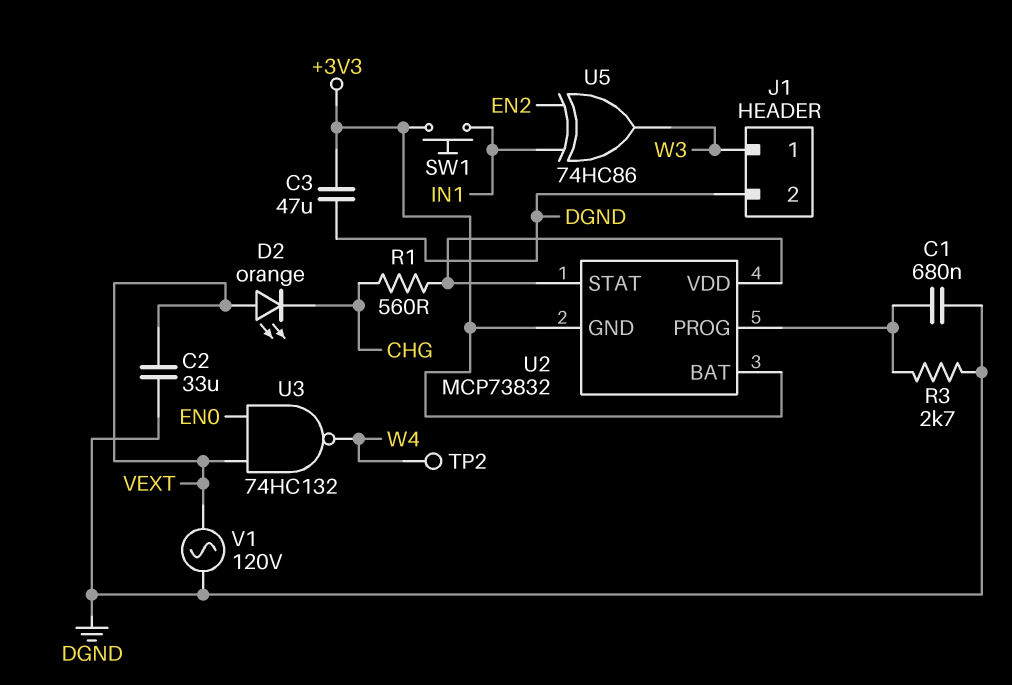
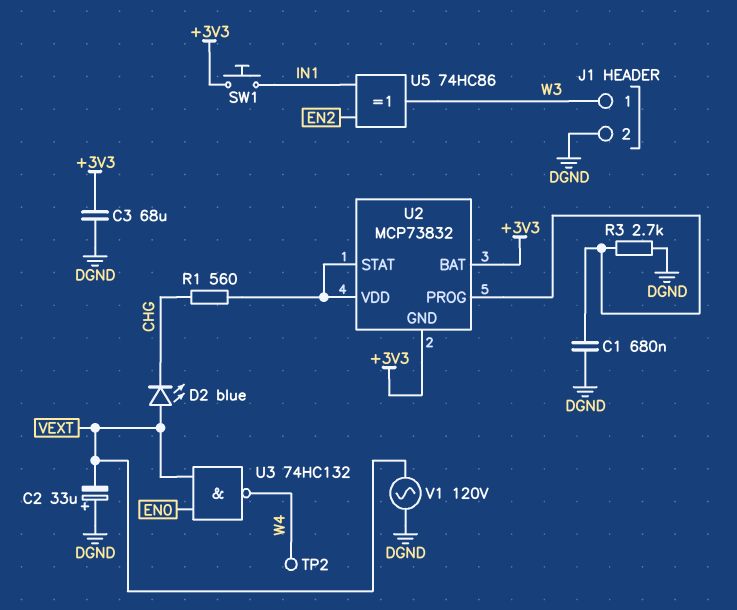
C2: 33uF (DGND, VEXT) -> 33uF (plus DGND, minus VEXT)
C3: 47uF (+3V3, DGND) -> 68uF (+3V3, DGND)
D2: LED orange (A VEXT, K CHG) -> LED blue (A VEXT, K CHG)

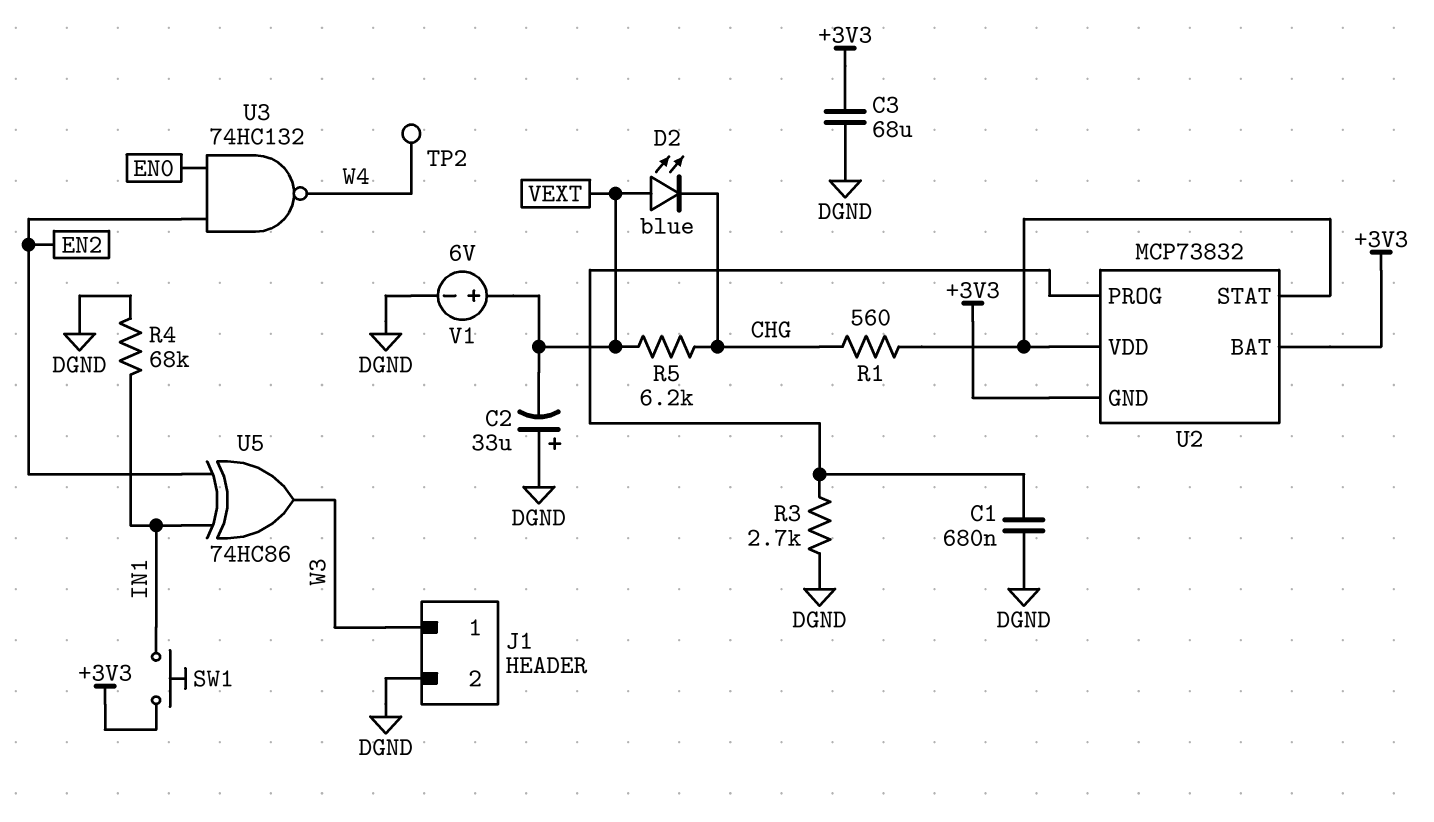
R4: none -> 68k (DGND, IN1)
R5: none -> 6.2k (CHG, VEXT)
U3: NAND 74HC132 (in EN0, in VEXT, out W4) -> NAND 74HC132 (in EN0, in EN2, out W4)
V1: AC 120V (DGND, VEXT) -> 6V (plus VEXT, minus DGND)

